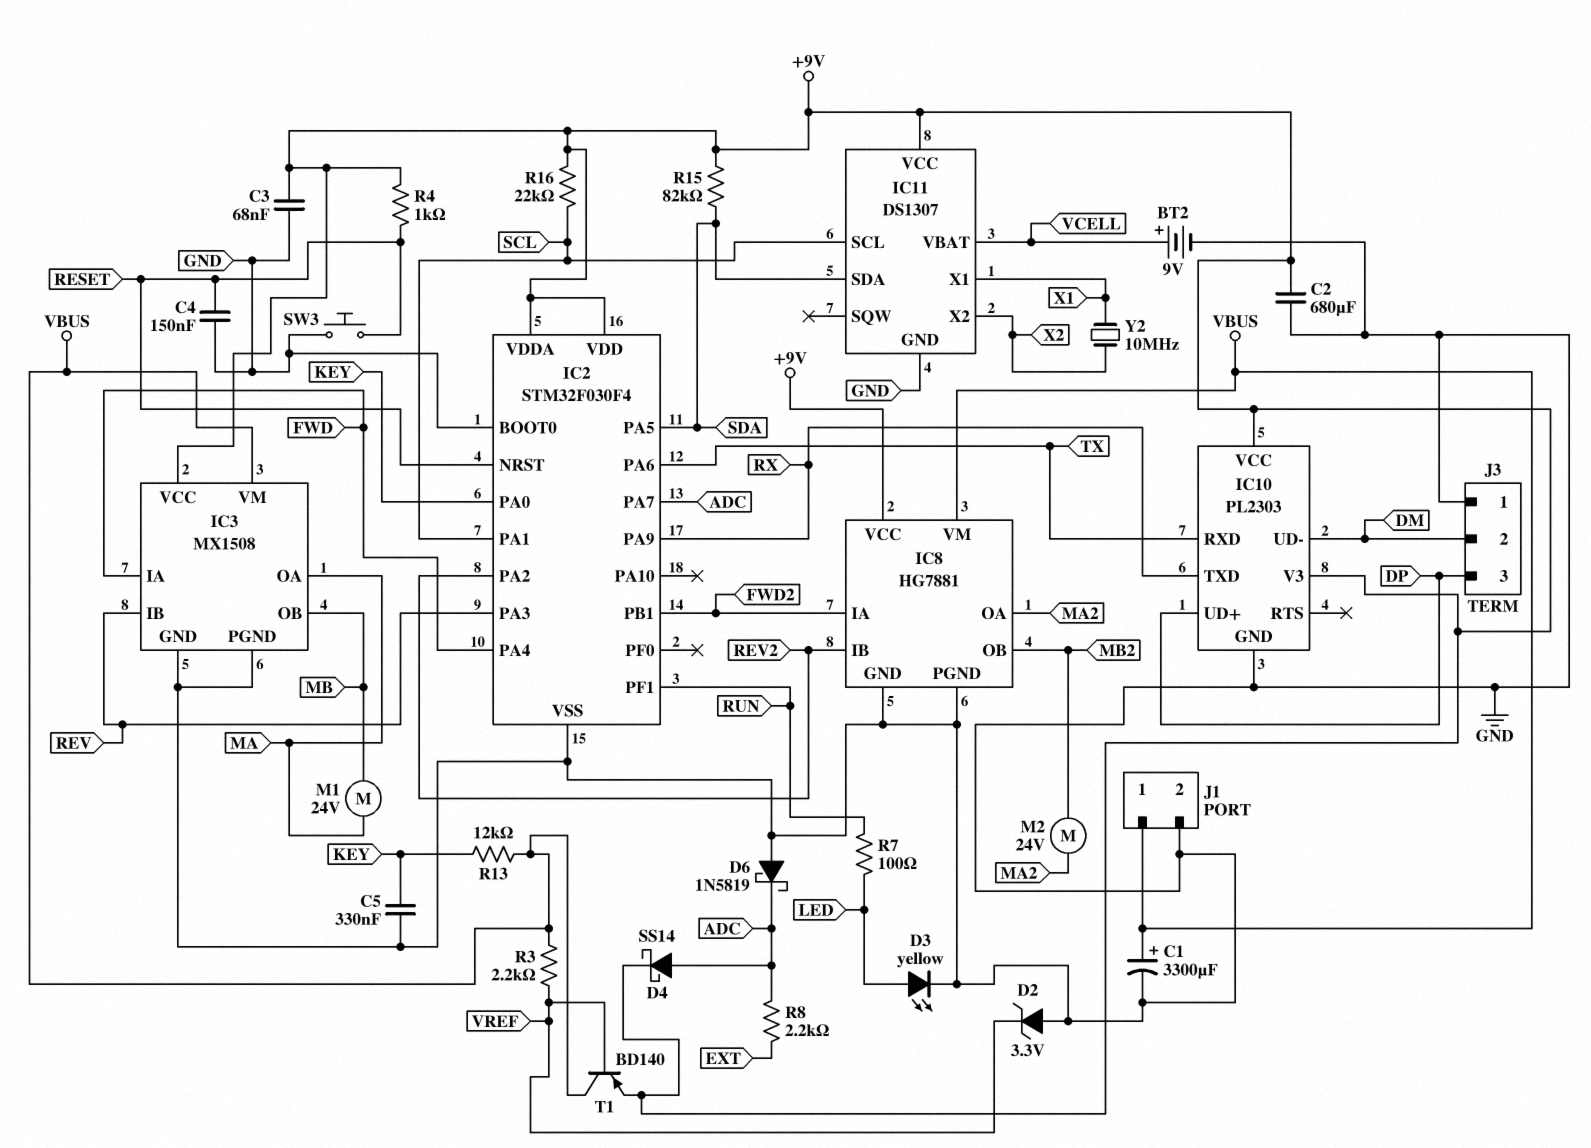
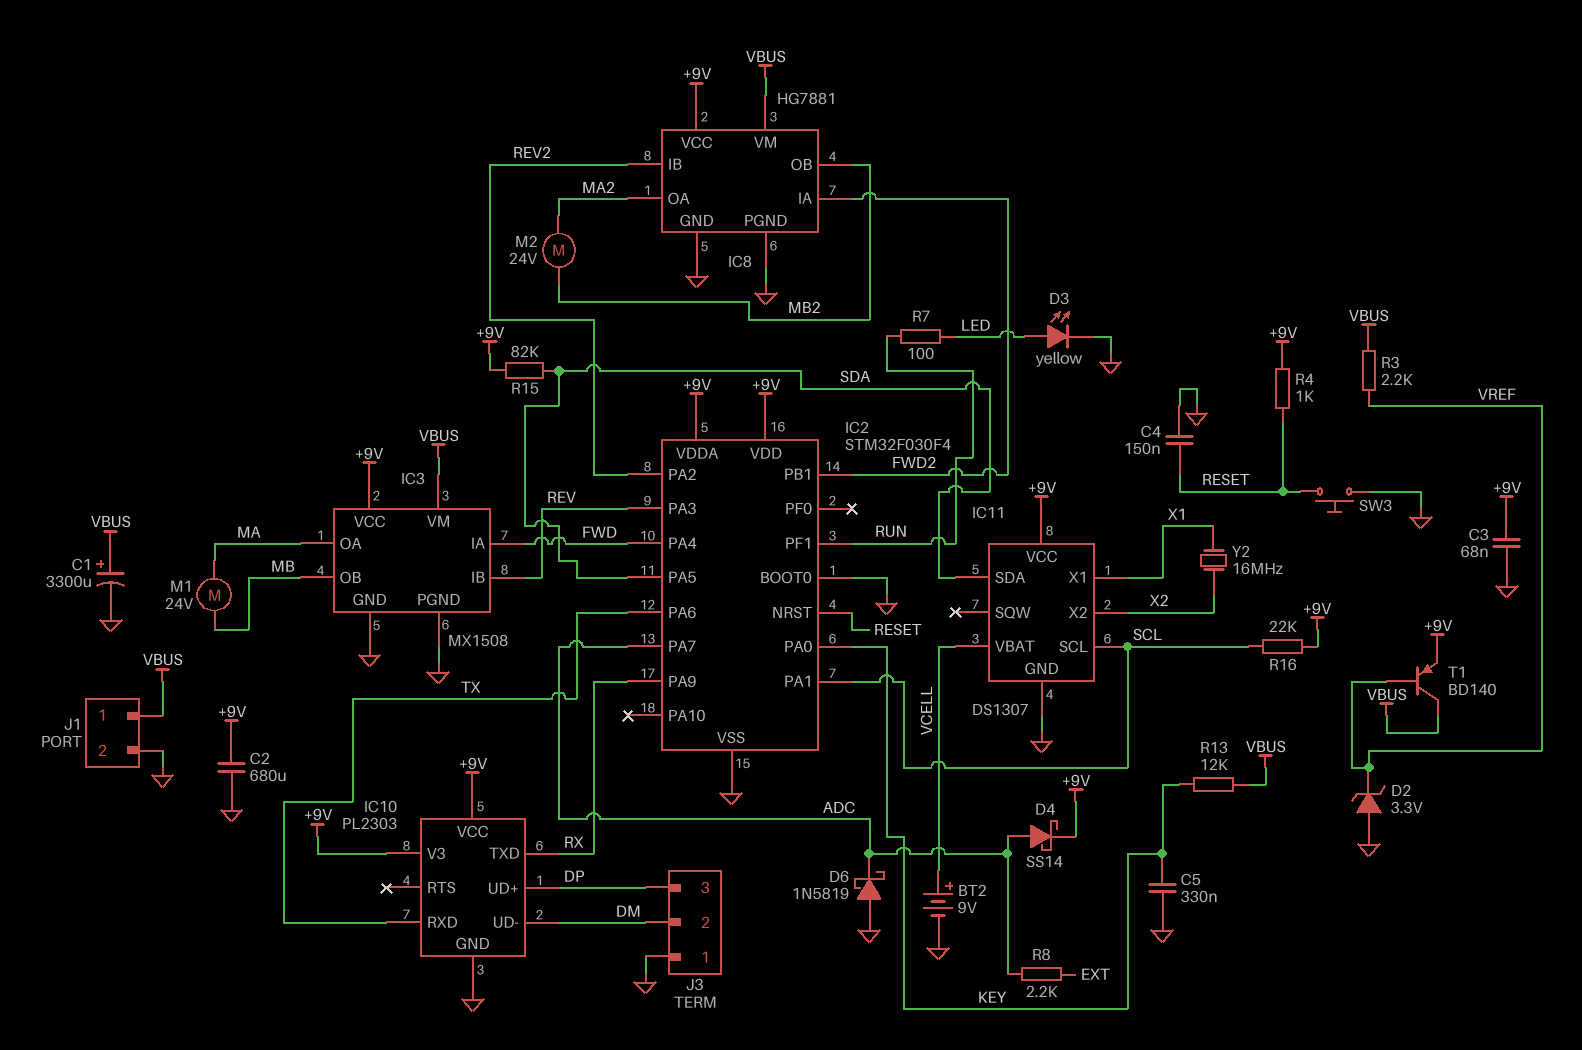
Y2: 10MHz (X1, X2) -> 16MHz (X1, X2)

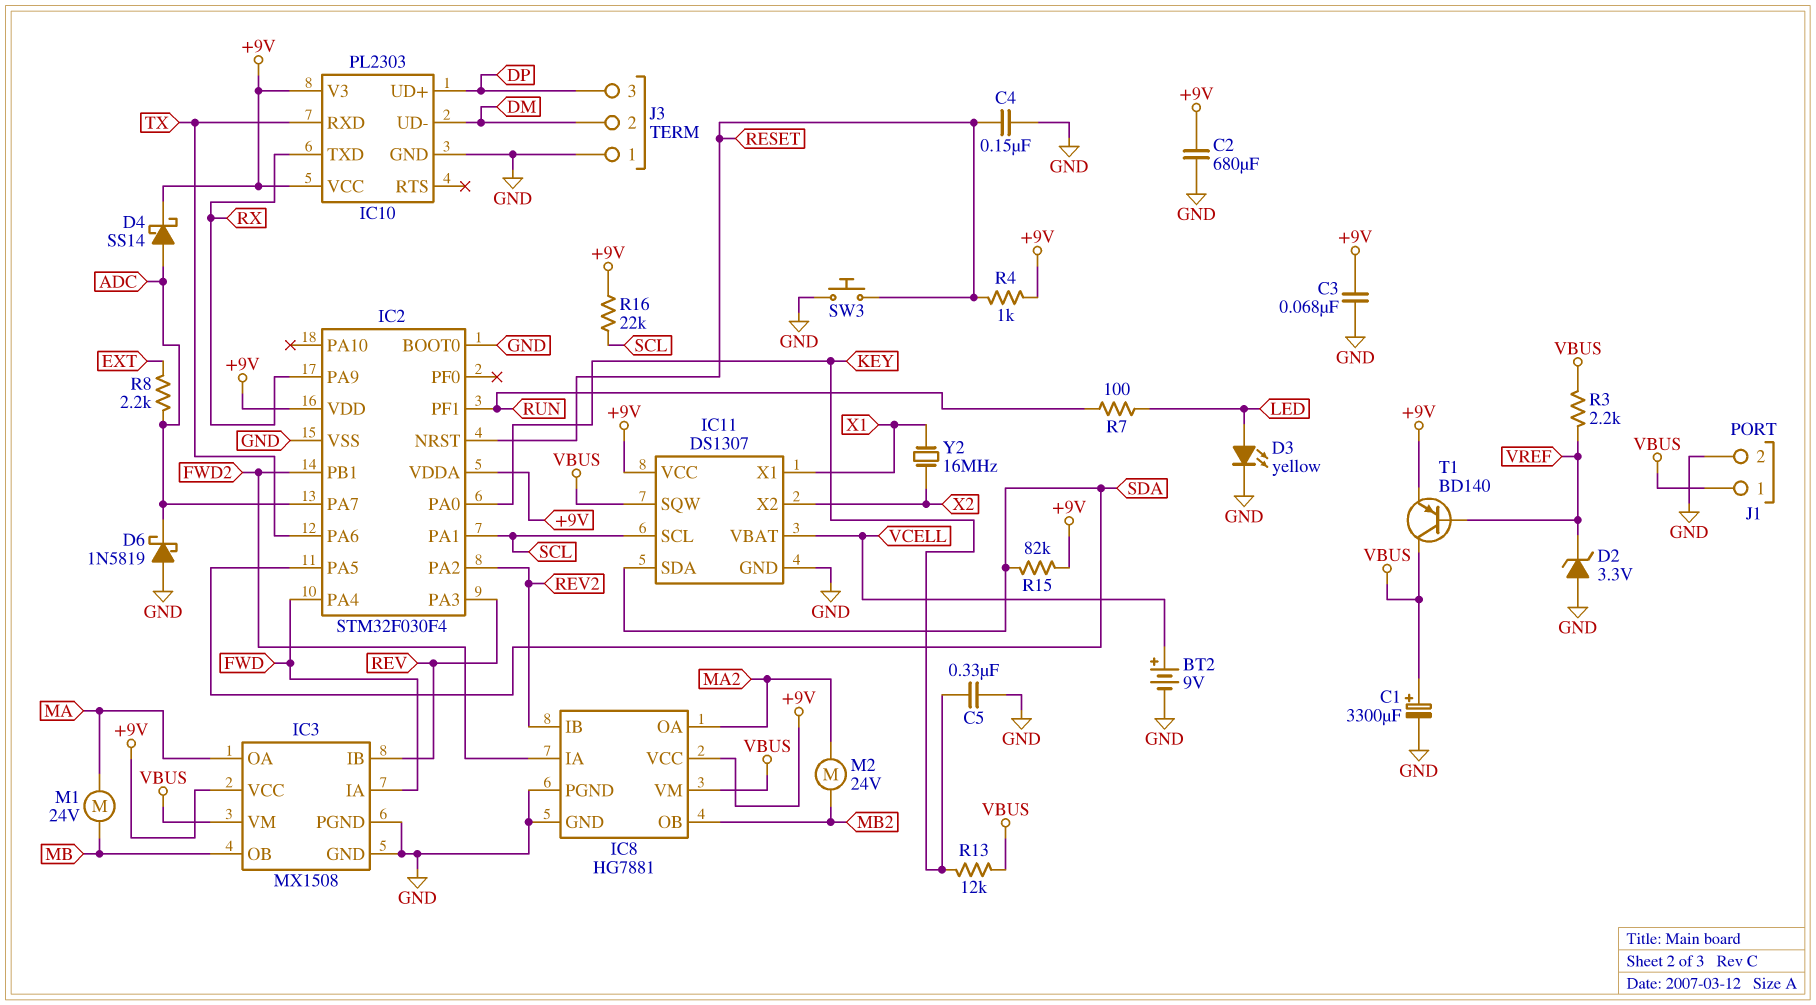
IC11 pin SQW: none -> VBUS

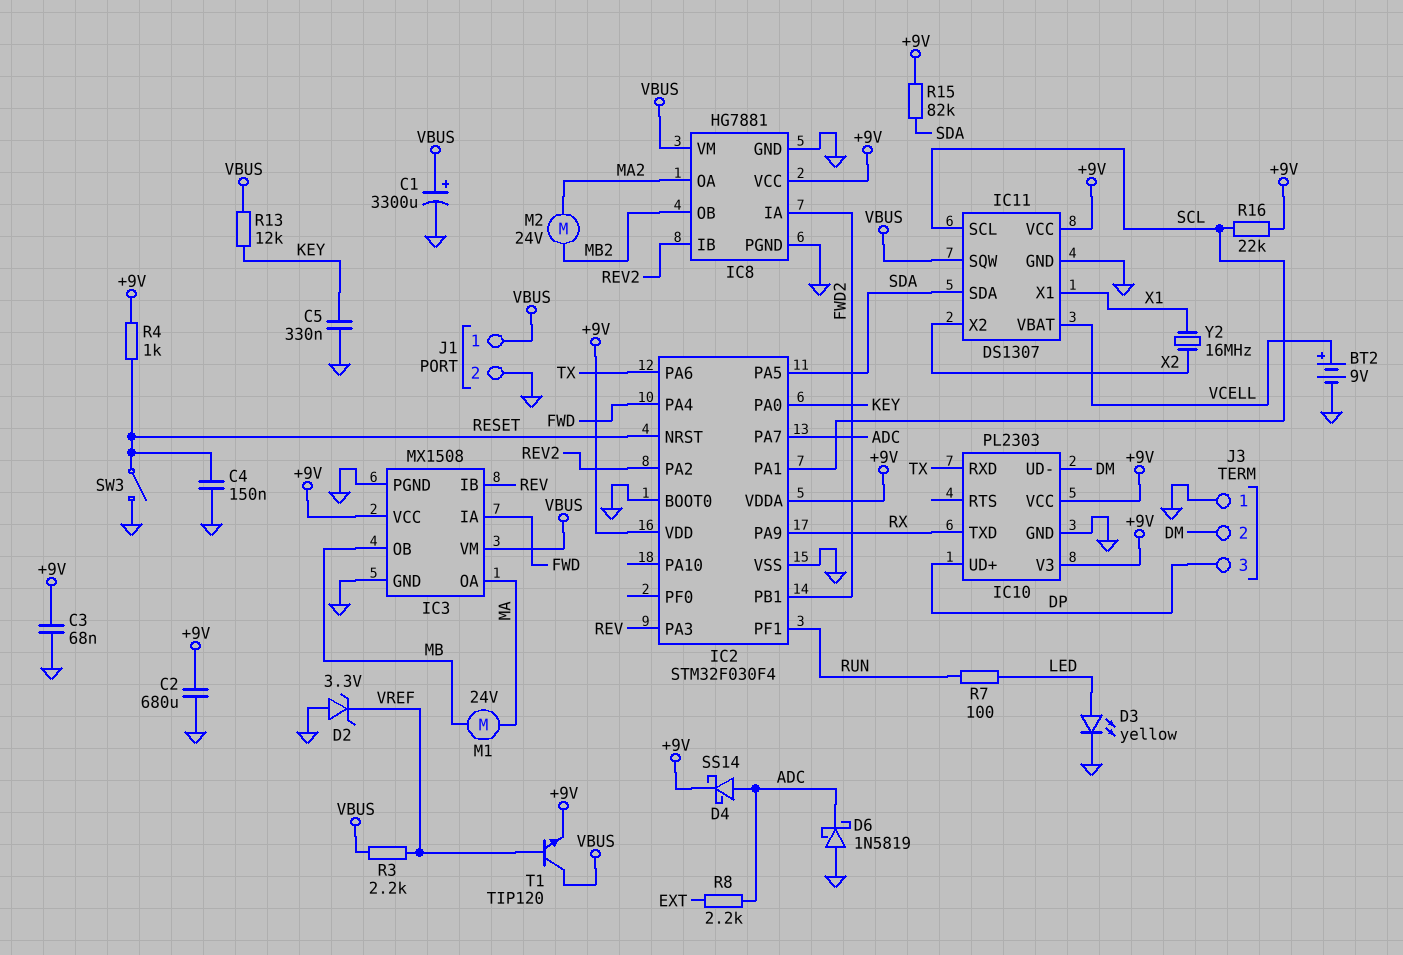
SW3: button (GND, RESET) -> switch (GND, RESET)
T1: PNP BD140 (B VREF, C VBUS, E +9V) -> NPN TIP120 (B VREF, C VBUS, E +9V)

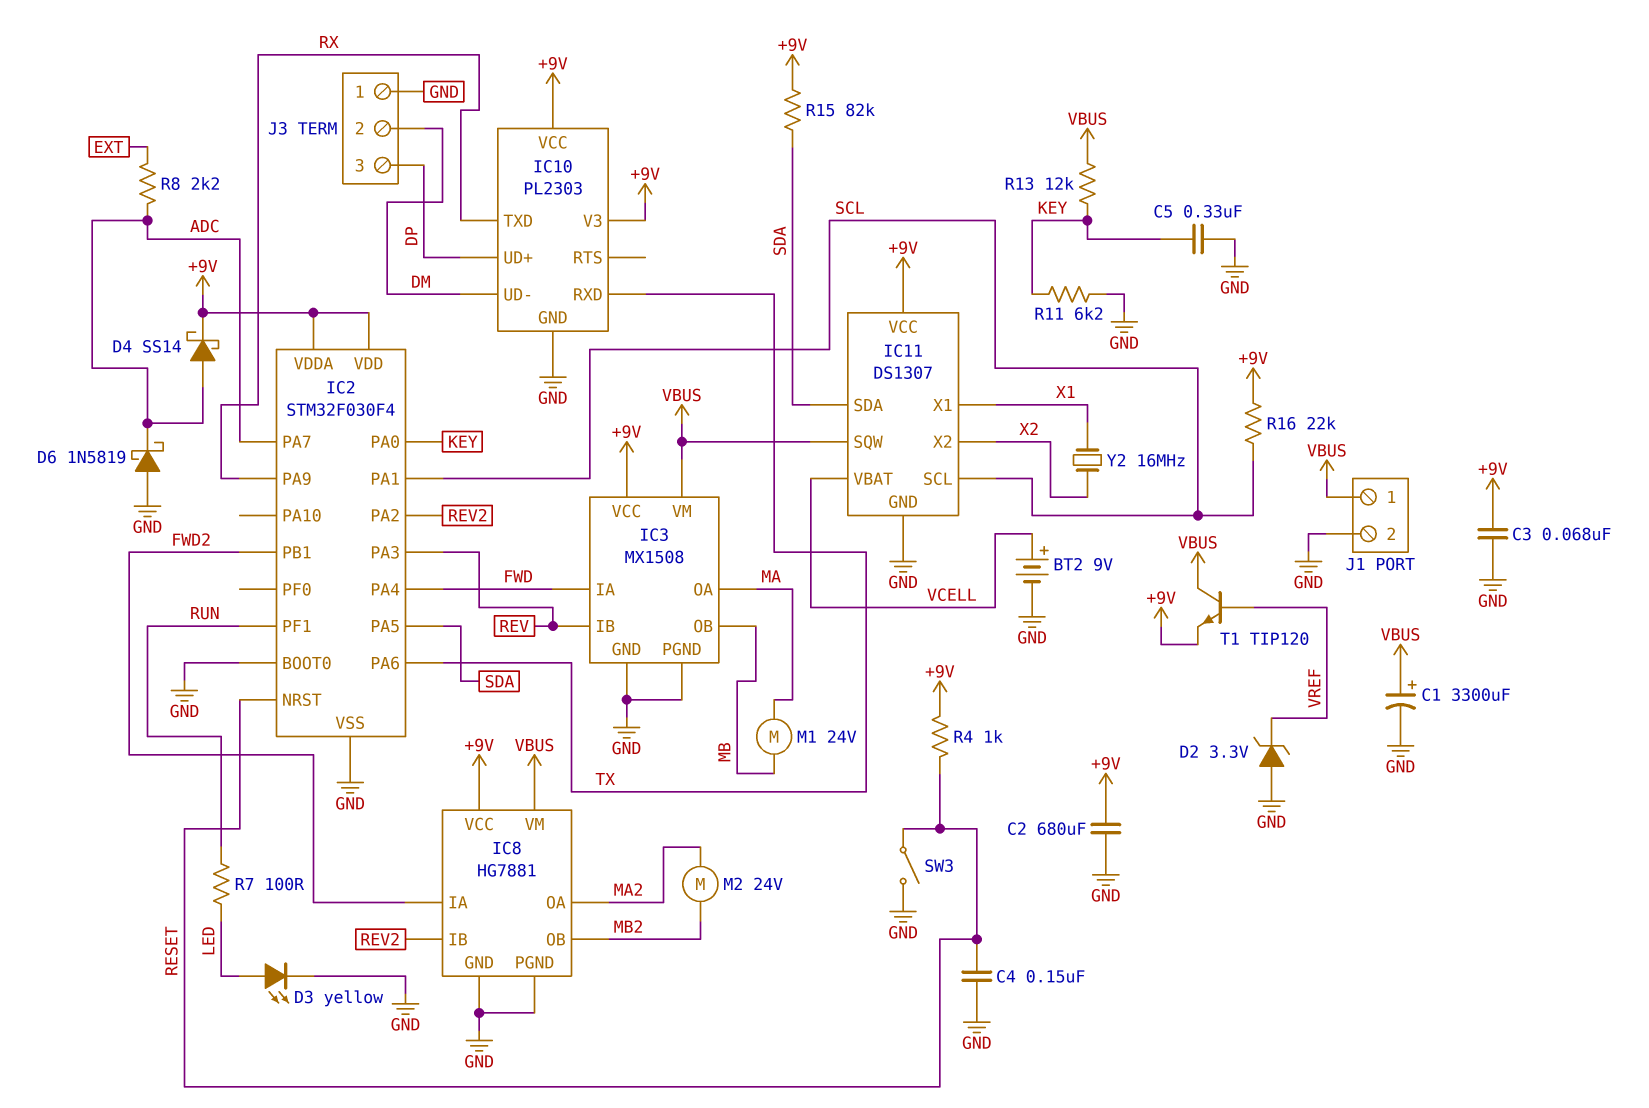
R3: 2.2k (VBUS, VREF) -> none
R11: none -> 6.2k (GND, KEY)

